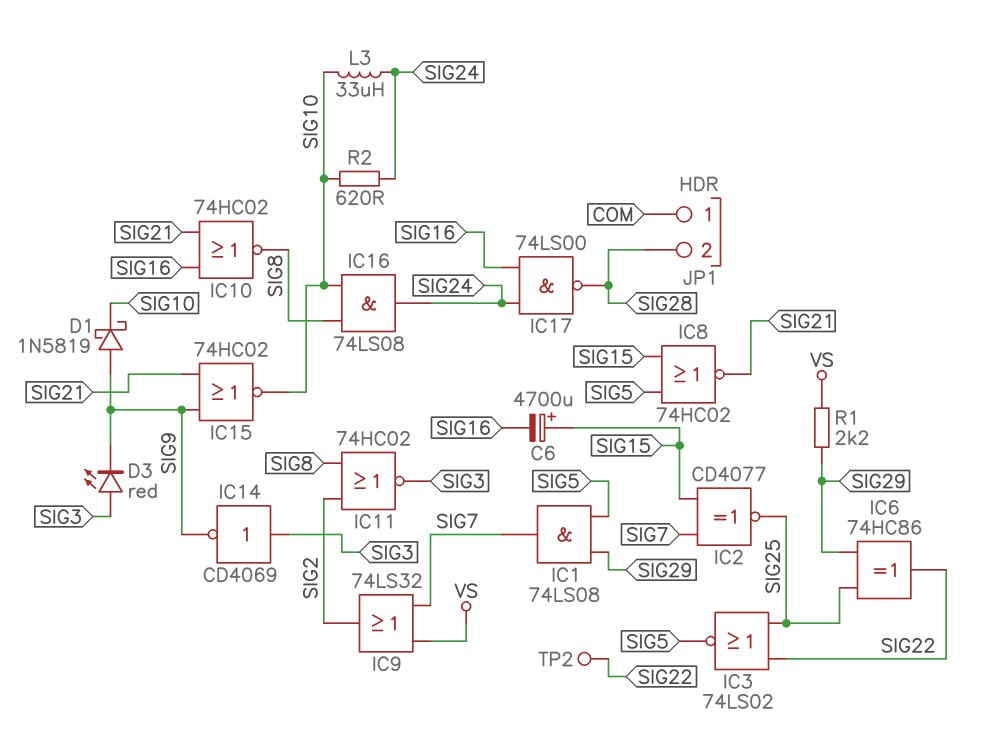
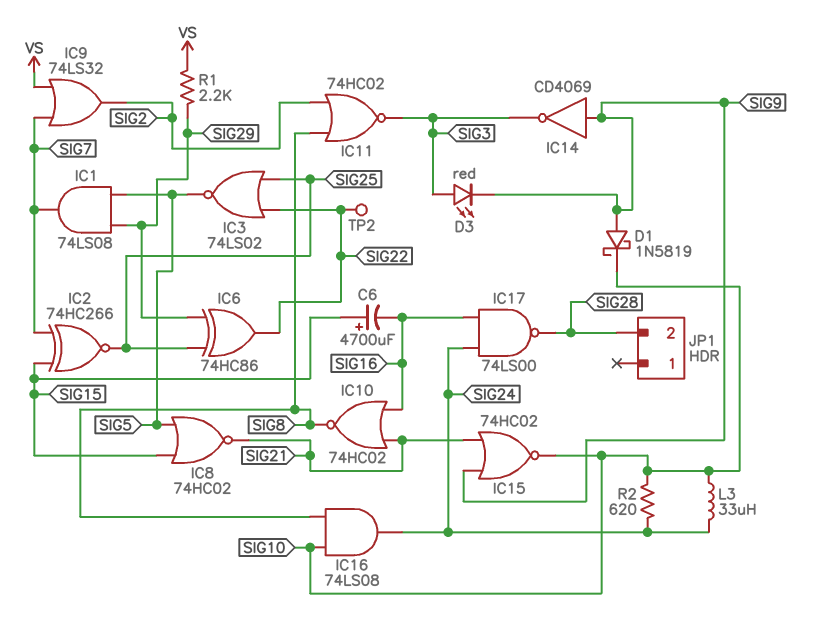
IC2: XNOR CD4077 (in SIG7, in SIG15, out SIG25) -> XNOR 74HC266 (in SIG7, in SIG15, out SIG25)
IC14: NOT CD4069 (in SIG3, out SIG9) -> NOT CD4069 (in SIG9, out SIG3)
JP1 pin 1: COM -> none

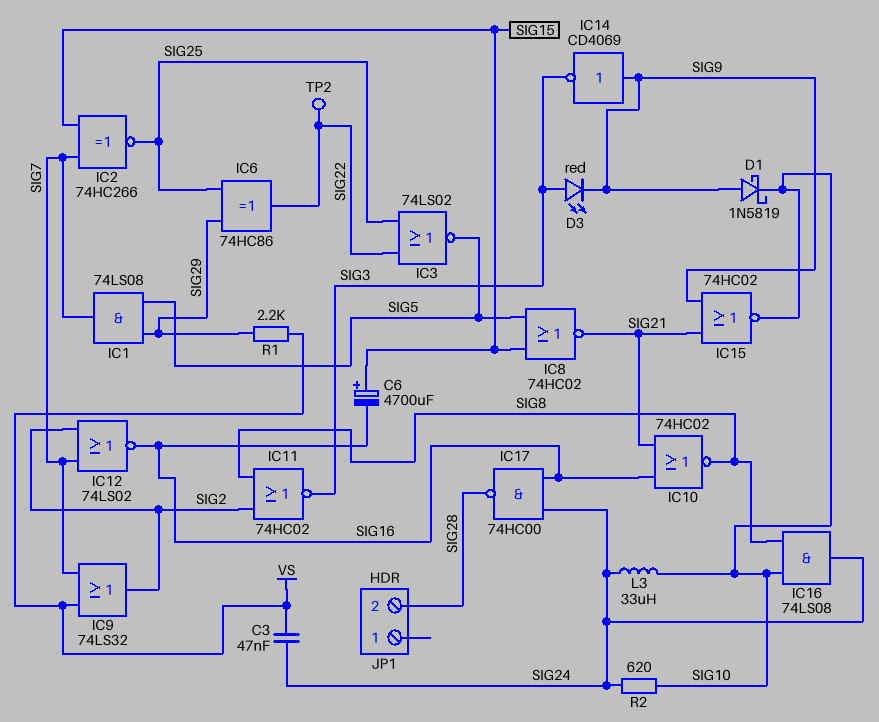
C3: none -> 47nF (SIG24, VS)
IC12: none -> NOR 74LS02 (in SIG2, in SIG7, out SIG16)
IC17: NAND 74LS00 (in SIG16, in SIG24, out SIG28) -> NAND 74HC00 (in SIG16, in SIG24, out SIG28)

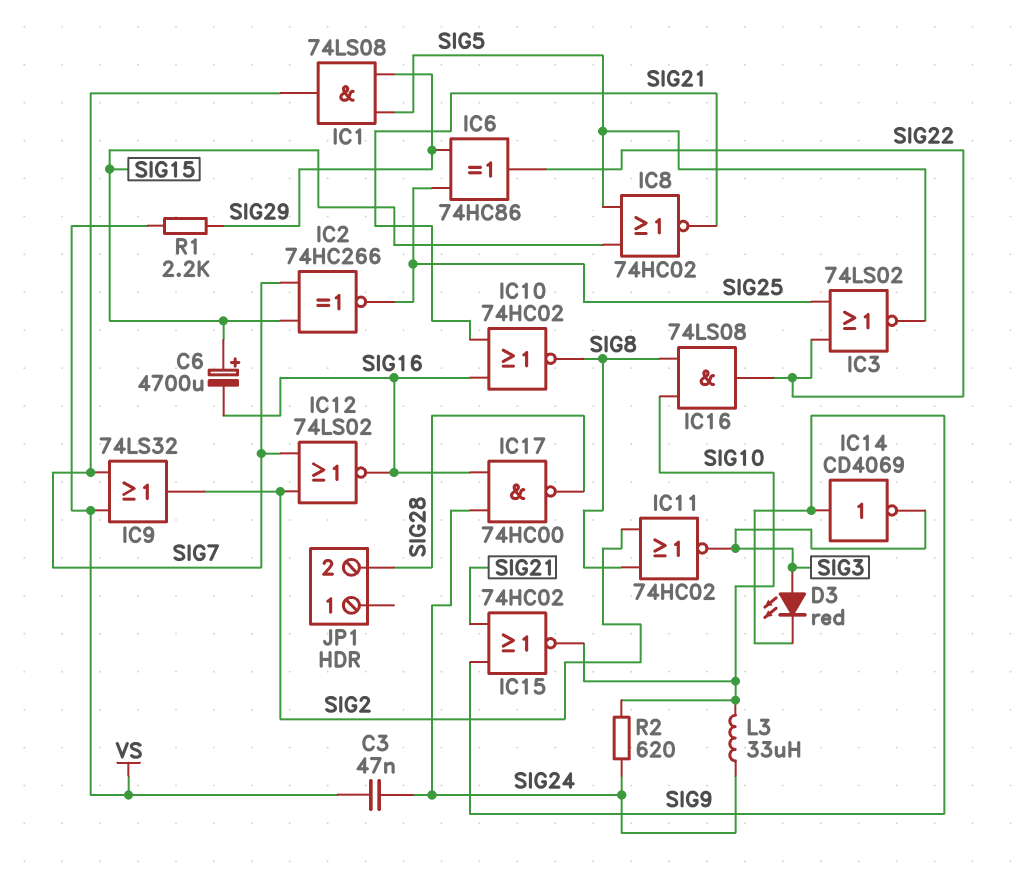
D1: schottky 1N5819 (A SIG9, K SIG10) -> none
IC16: AND 74LS08 (in SIG8, in SIG10, out SIG24) -> AND 74LS08 (in SIG8, in SIG10, out SIG22)
TP2: test point (SIG22) -> none

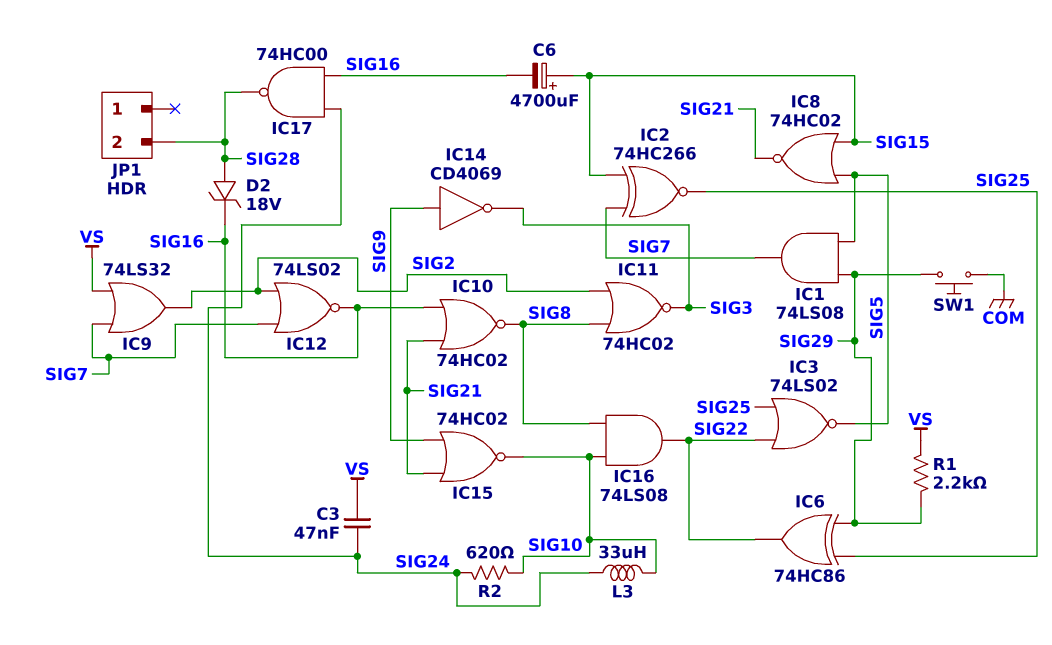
D2: none -> zener 18V (A SIG28, K SIG16)
D3: LED red (A SIG3, K SIG9) -> none
SW1: none -> button (COM, SIG29)

